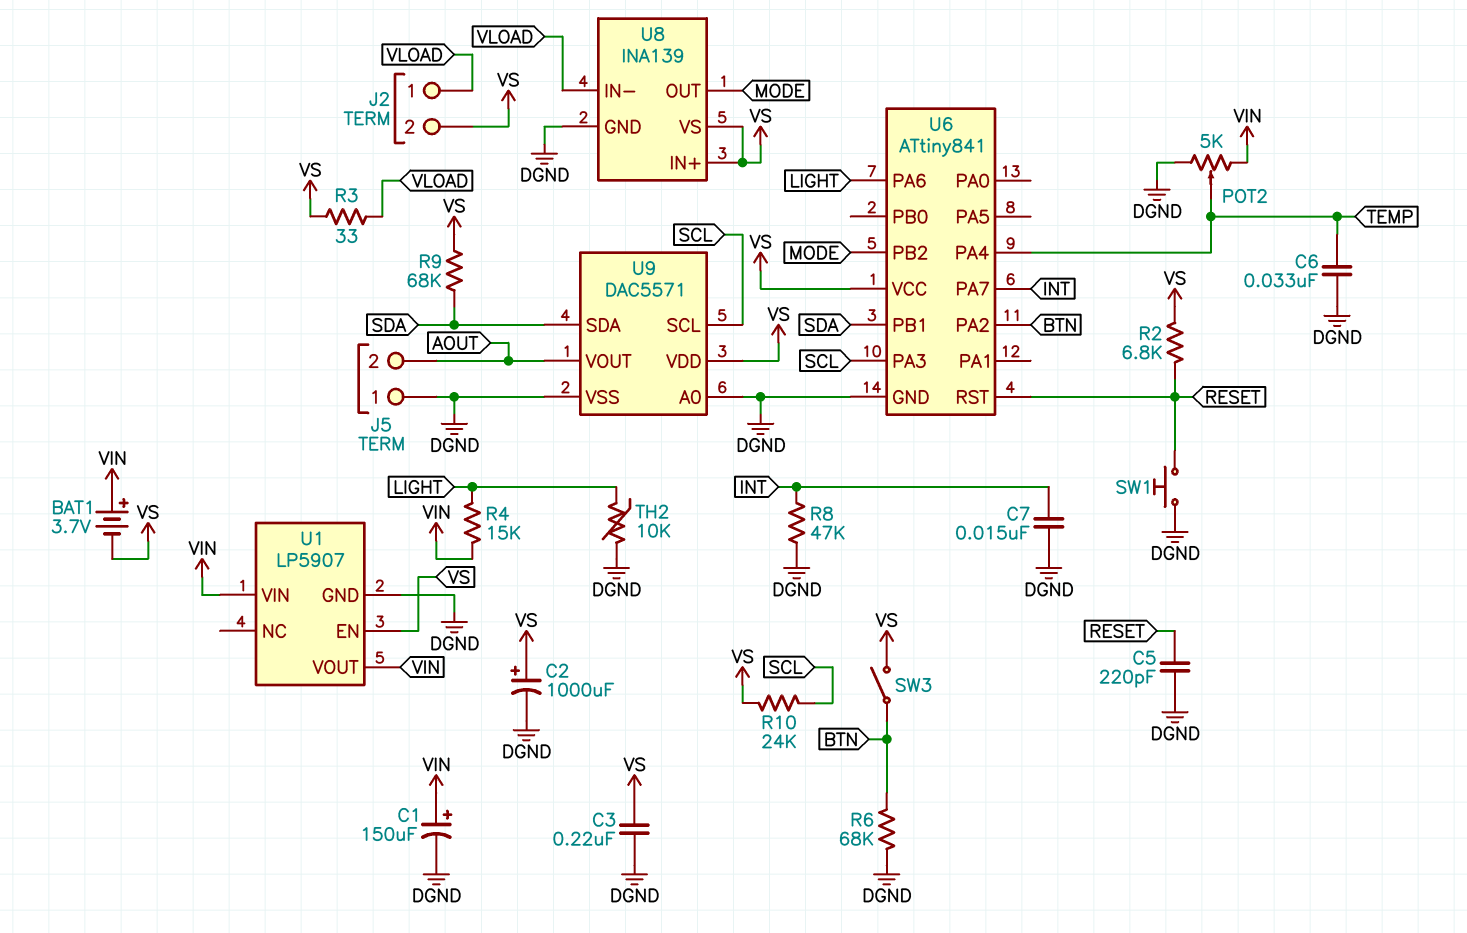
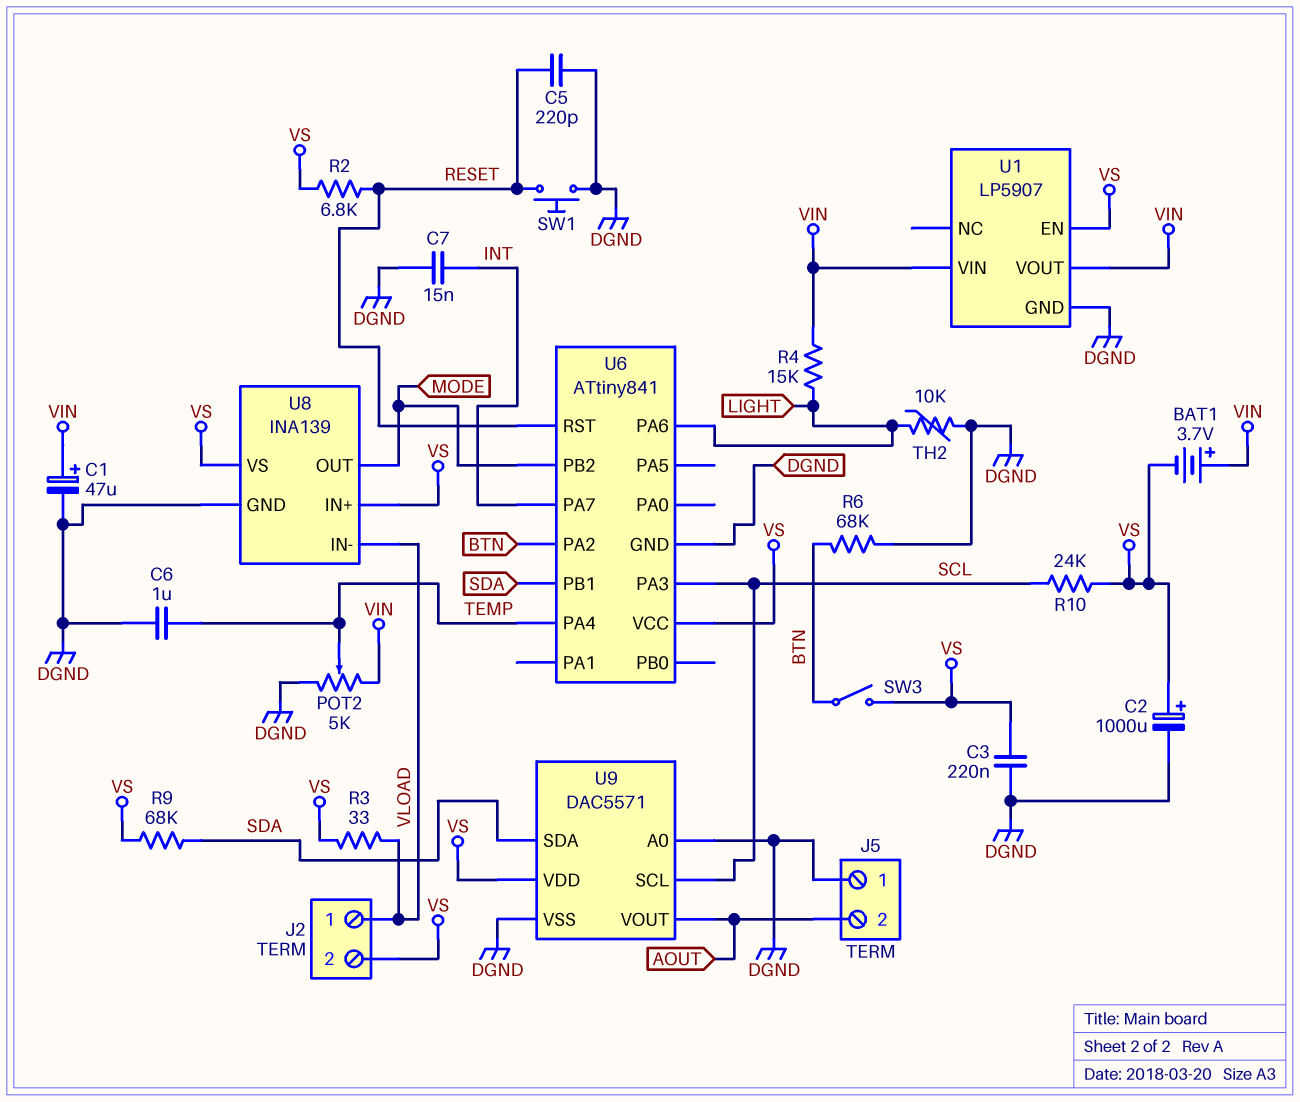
C1: 150uF (plus VIN, minus DGND) -> 47uF (plus VIN, minus DGND)
C6: 33nF (DGND, TEMP) -> 1uF (DGND, TEMP)
R8: 47k (DGND, INT) -> none

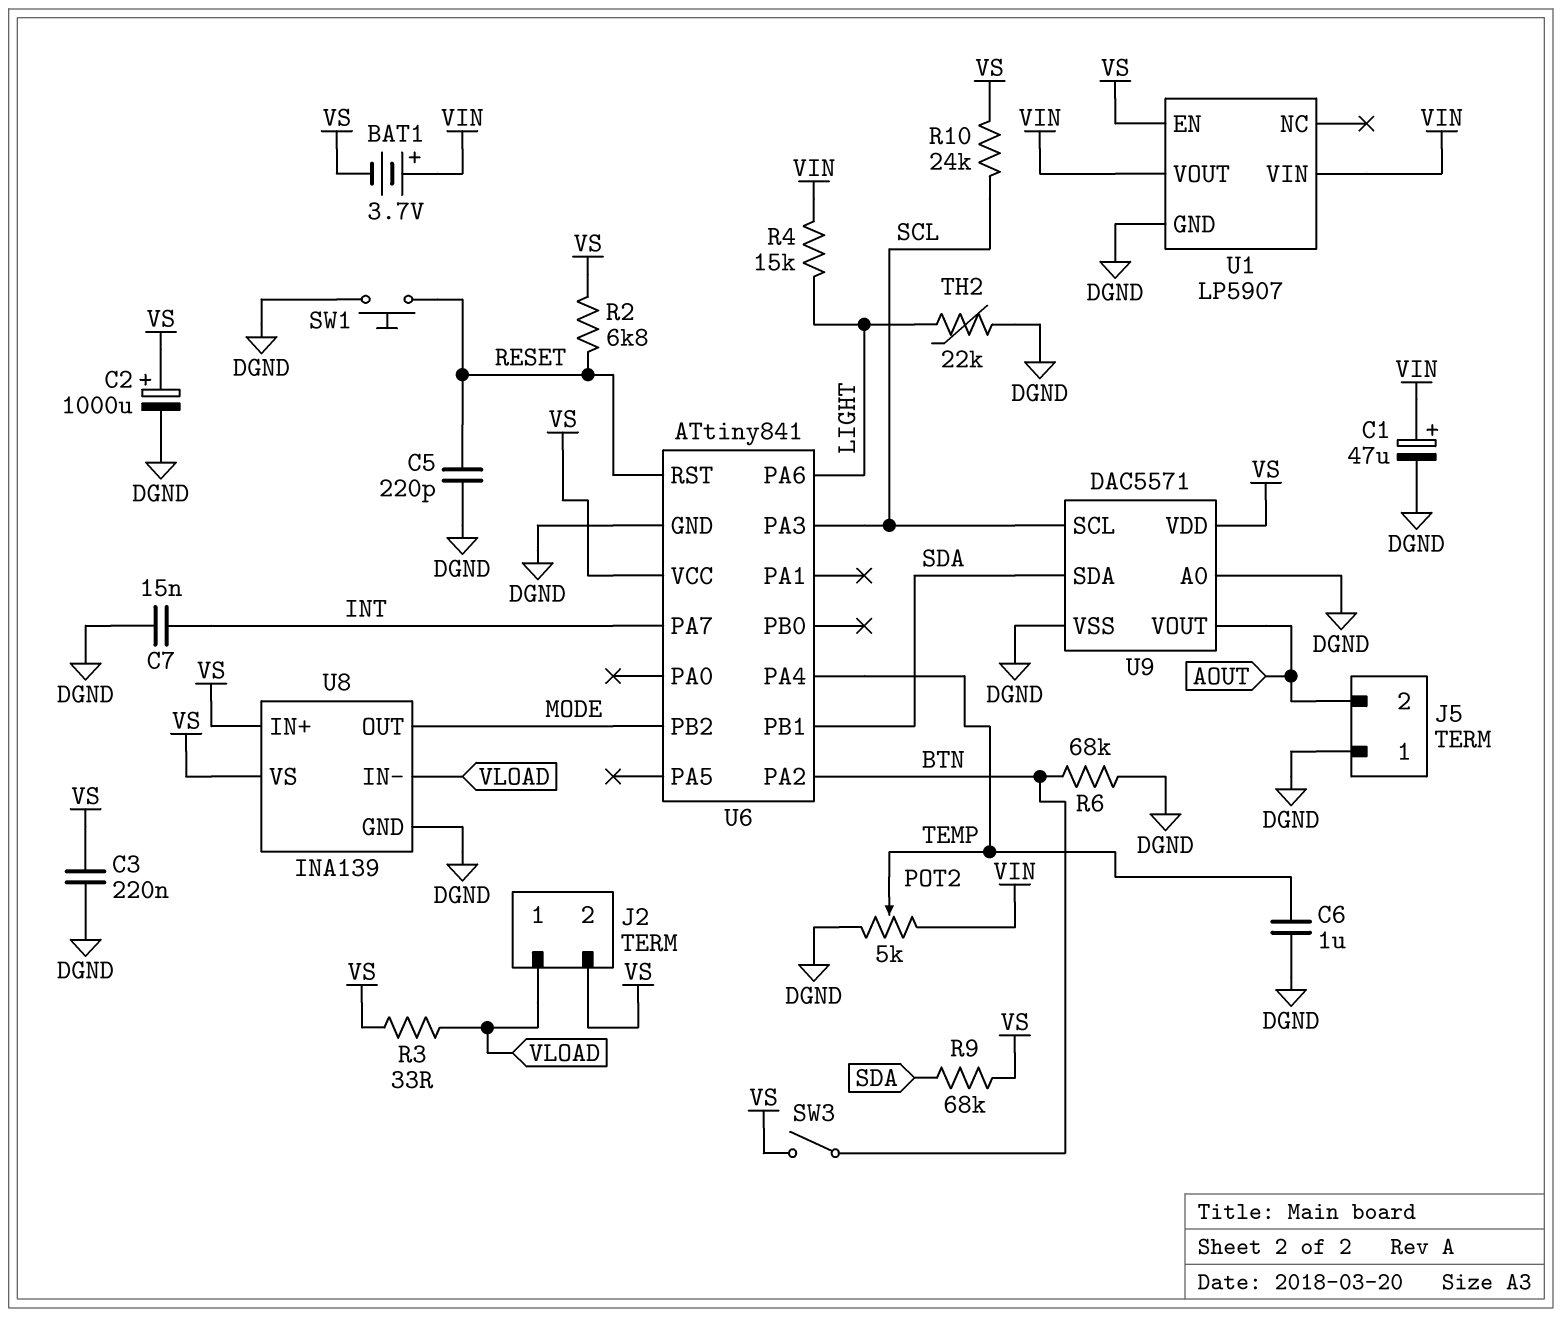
TH2: 10k (DGND, LIGHT) -> 22k (DGND, LIGHT)

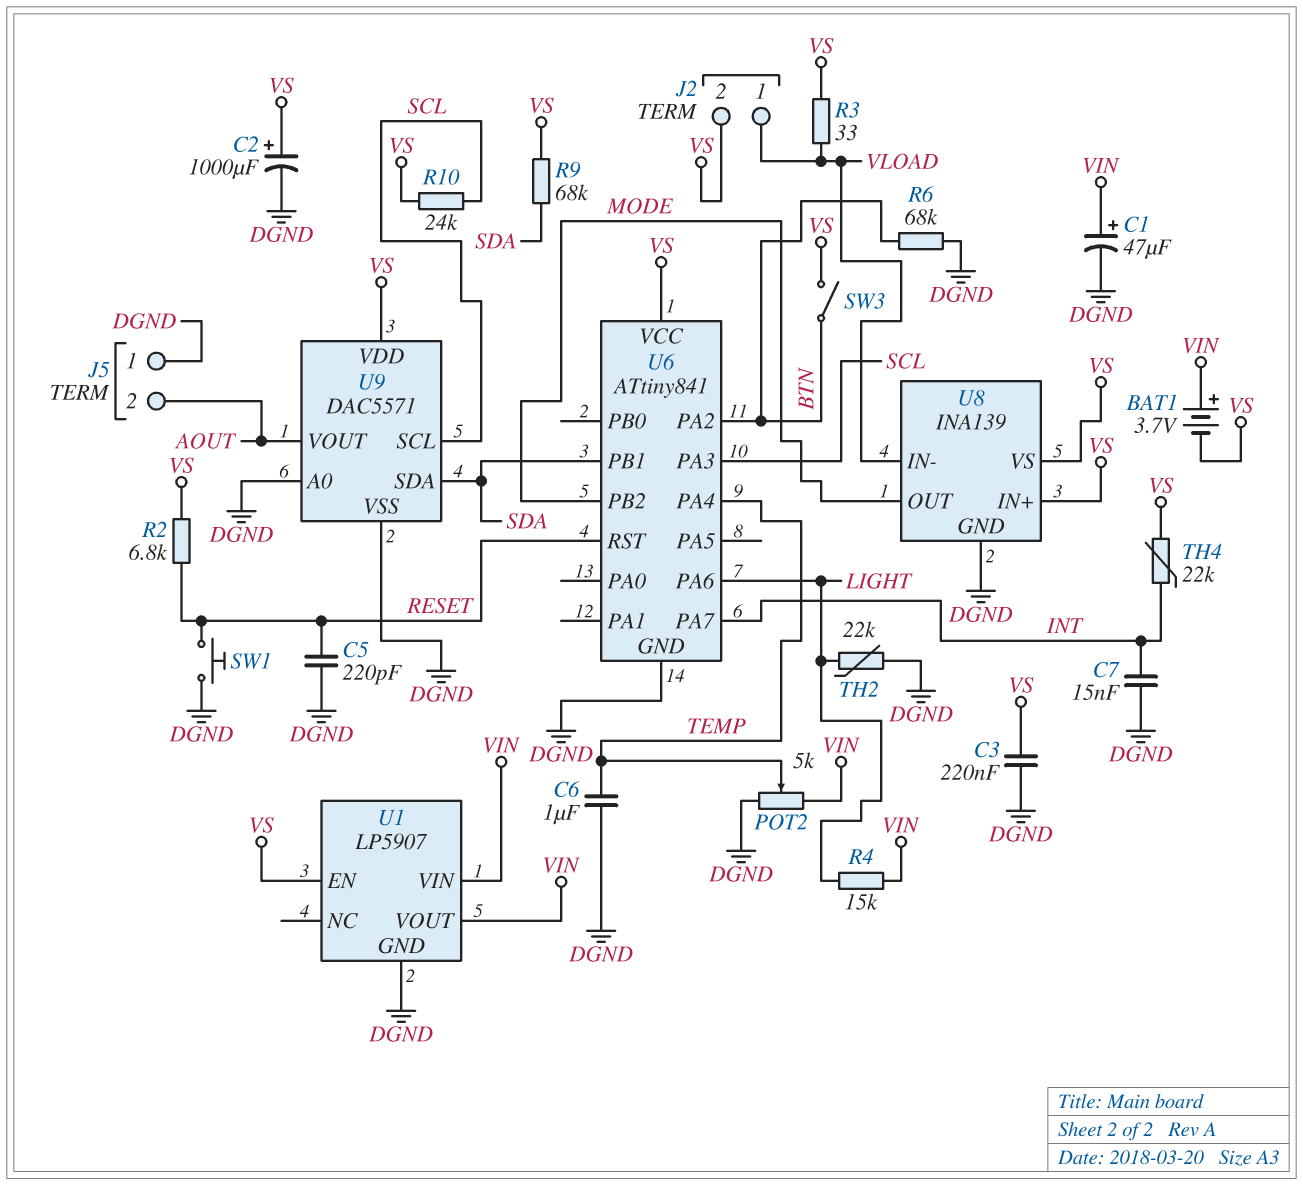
TH4: none -> 22k (INT, VS)

